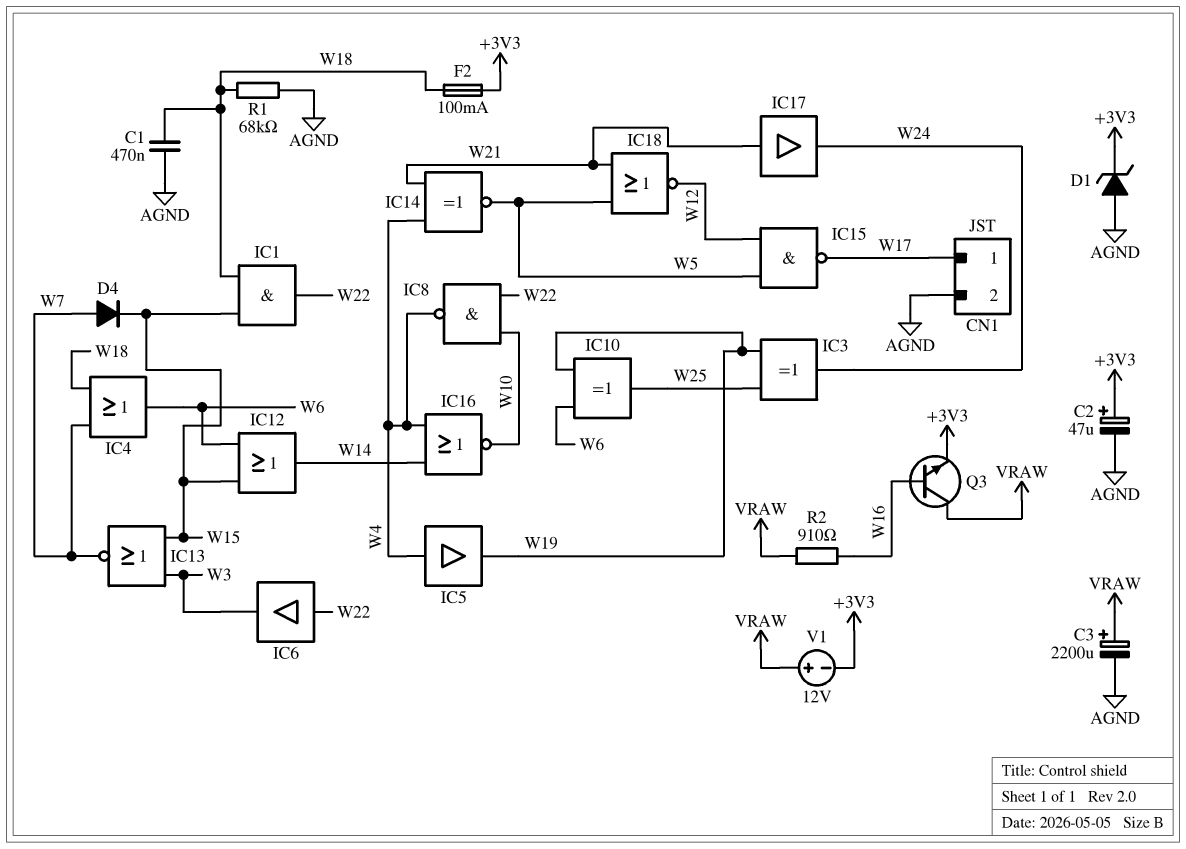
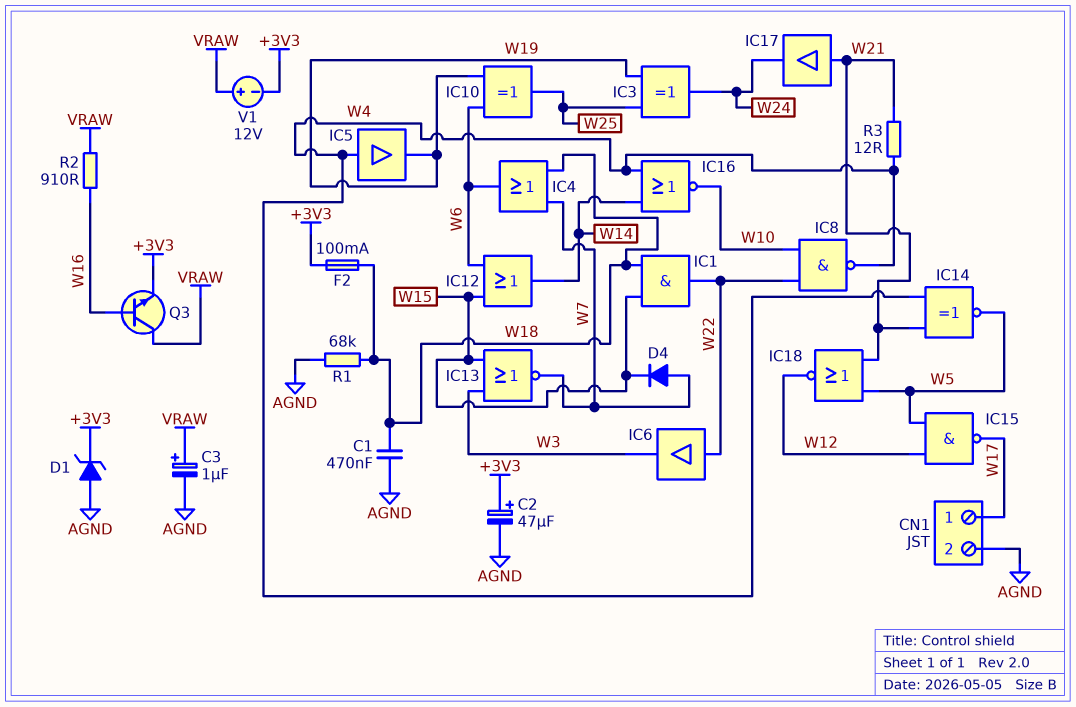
C3: 2200uF (plus VRAW, minus AGND) -> 1uF (plus VRAW, minus AGND)
R3: none -> 12 (W4, W21)

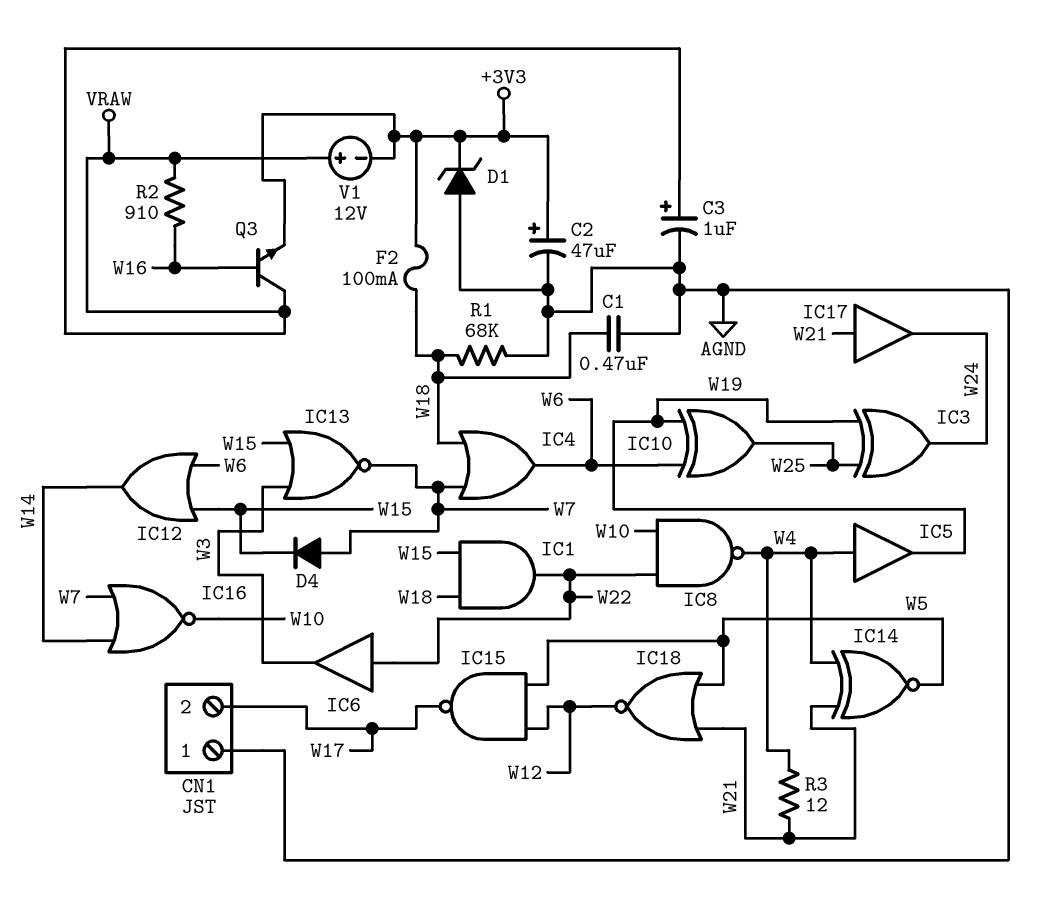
CN1 pin 1: W17 -> AGND
CN1 pin 2: AGND -> W17
IC16: NOR (in W4, in W14, out W10) -> NOR (in W7, in W14, out W10)

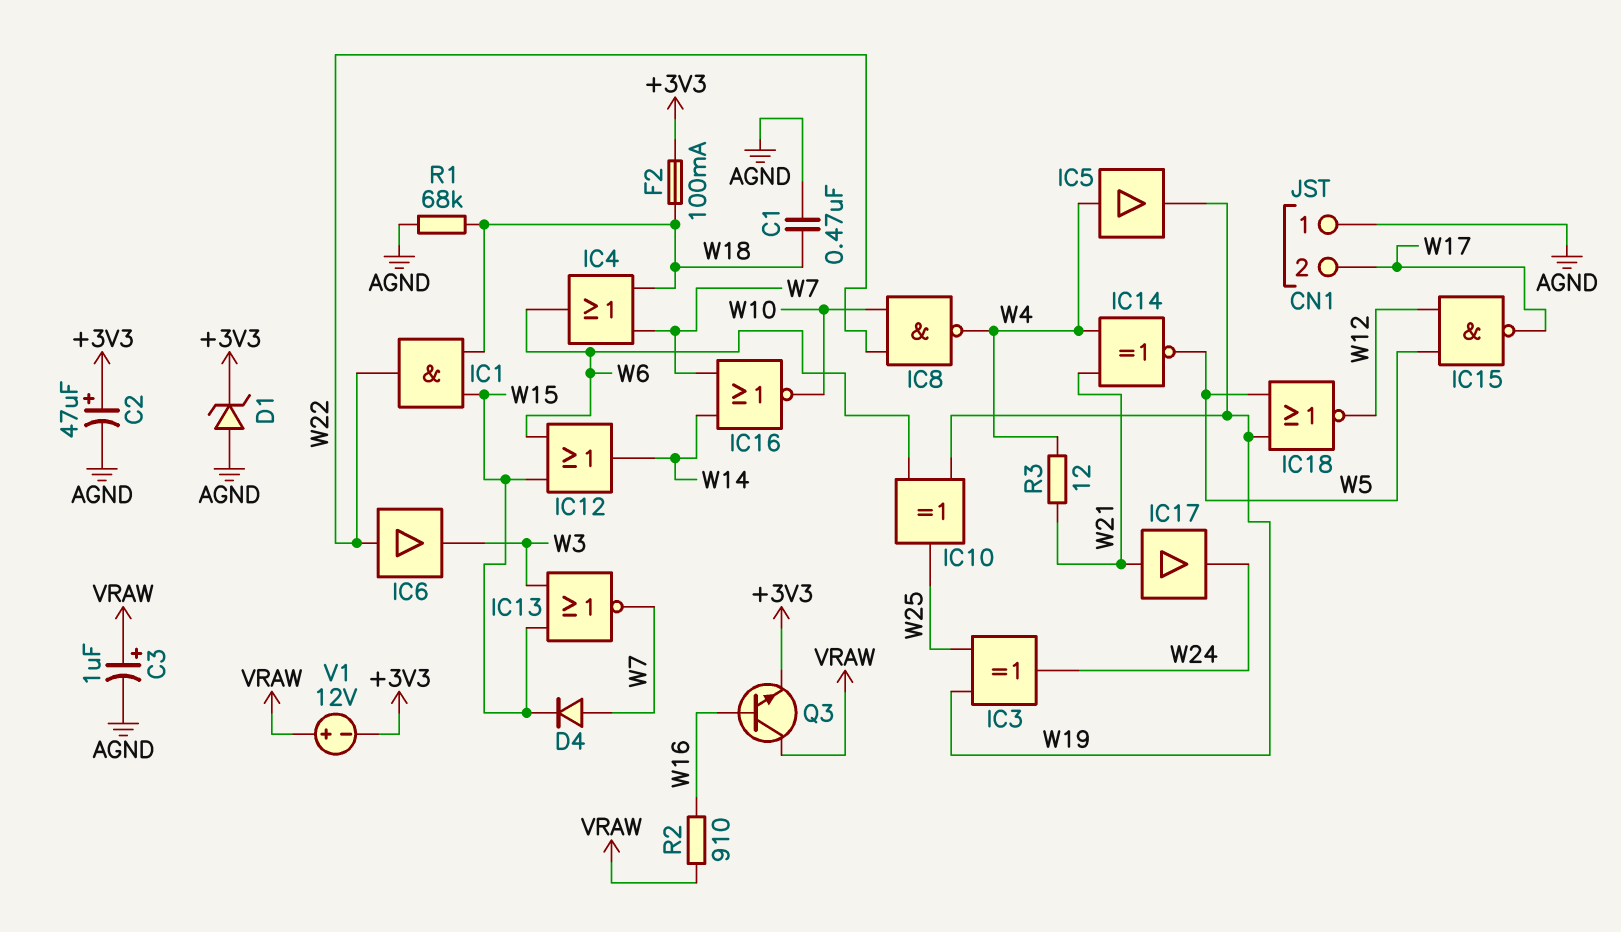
IC18: NOR (in W5, in W21, out W12) -> NOR (in W5, in W19, out W12)

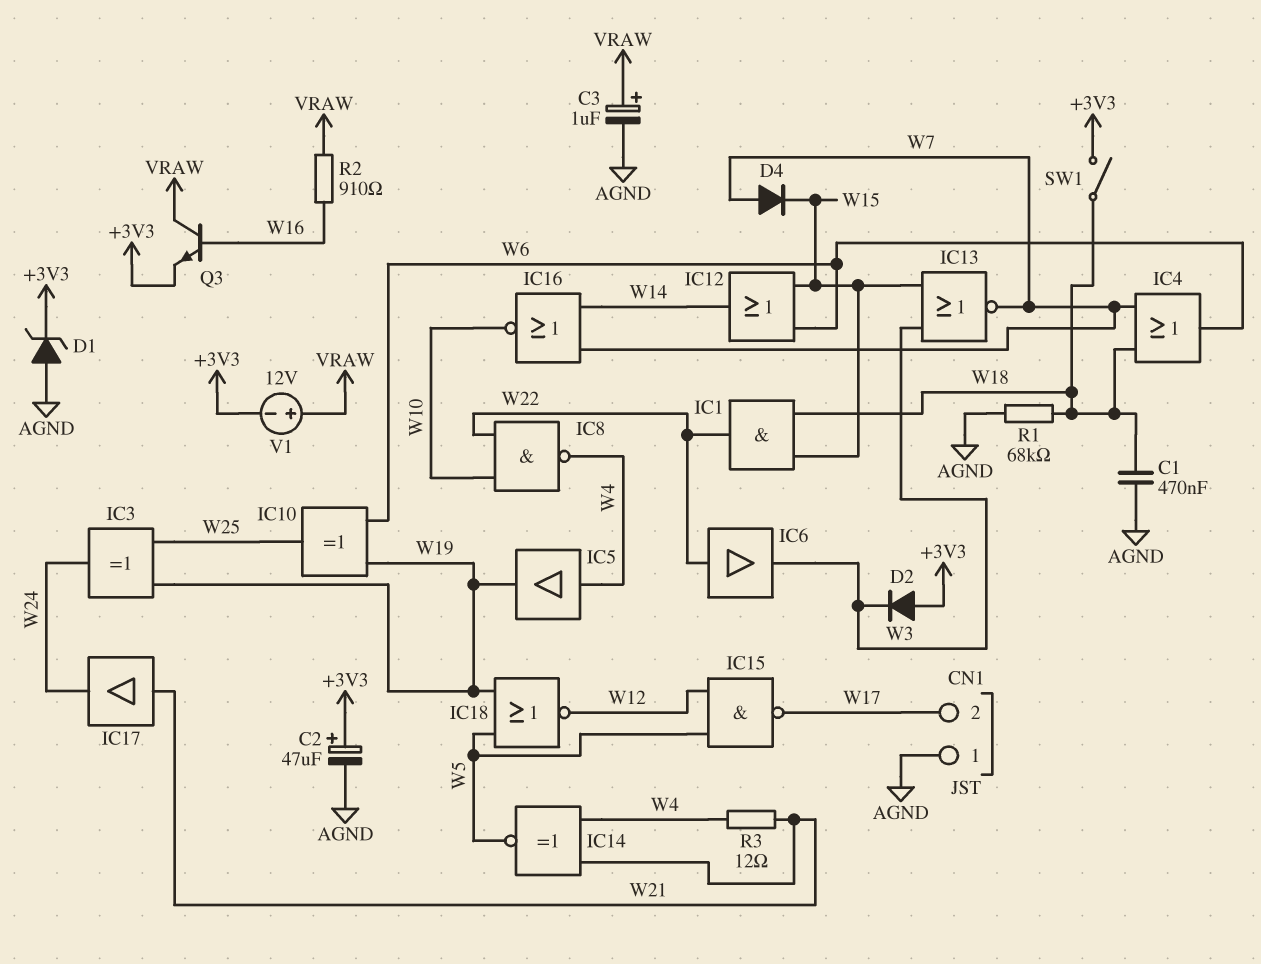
D2: none -> diode (A +3V3, K W3)
F2: 100mA (+3V3, W18) -> none
SW1: none -> switch (+3V3, W18)

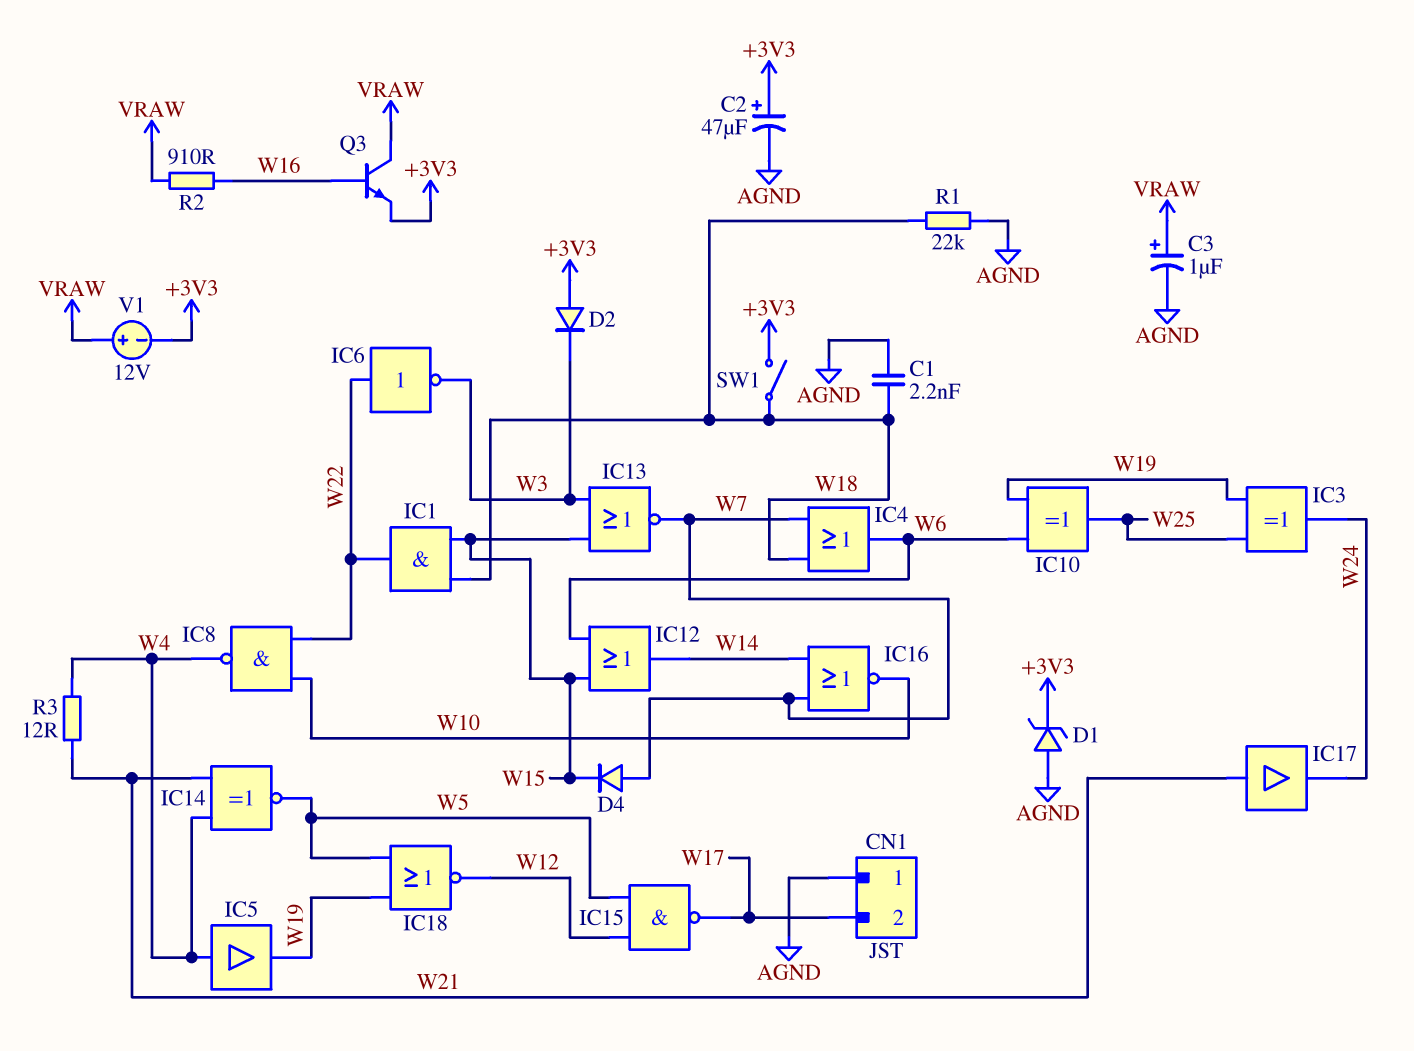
C1: 470nF (AGND, W18) -> 2.2nF (AGND, W18)
IC6: buffer (in W22, out W3) -> NOT (in W22, out W3)
R1: 68k (AGND, W18) -> 22k (AGND, W18)

